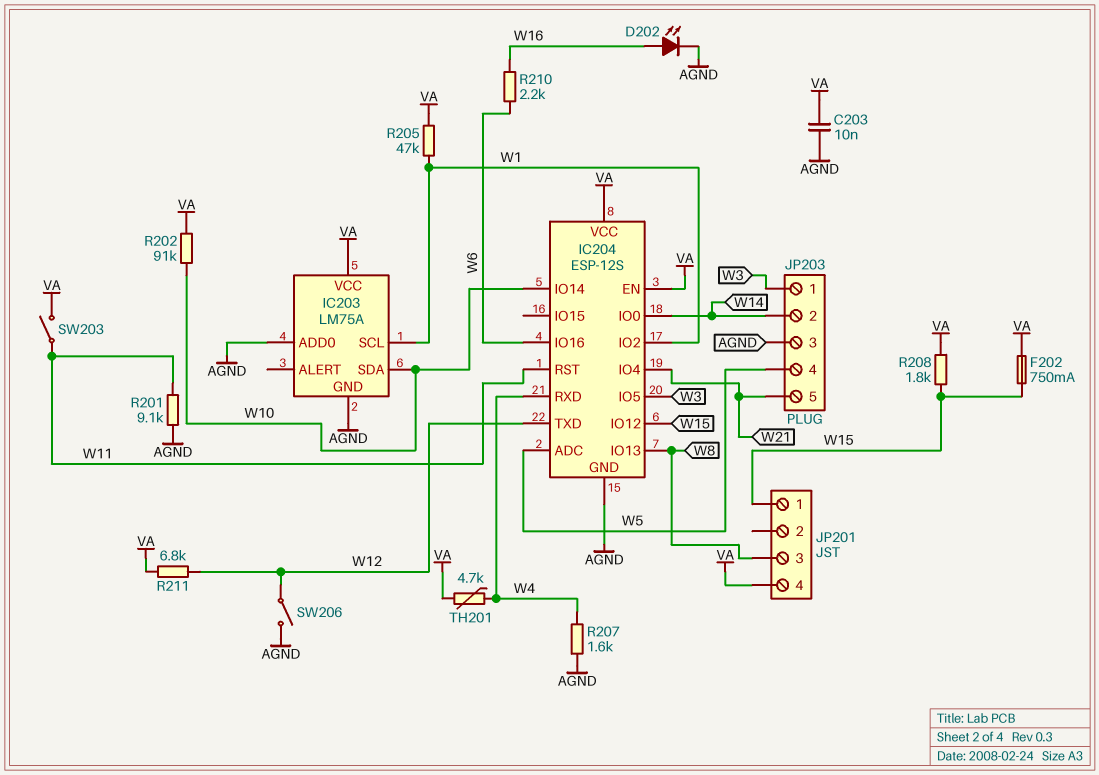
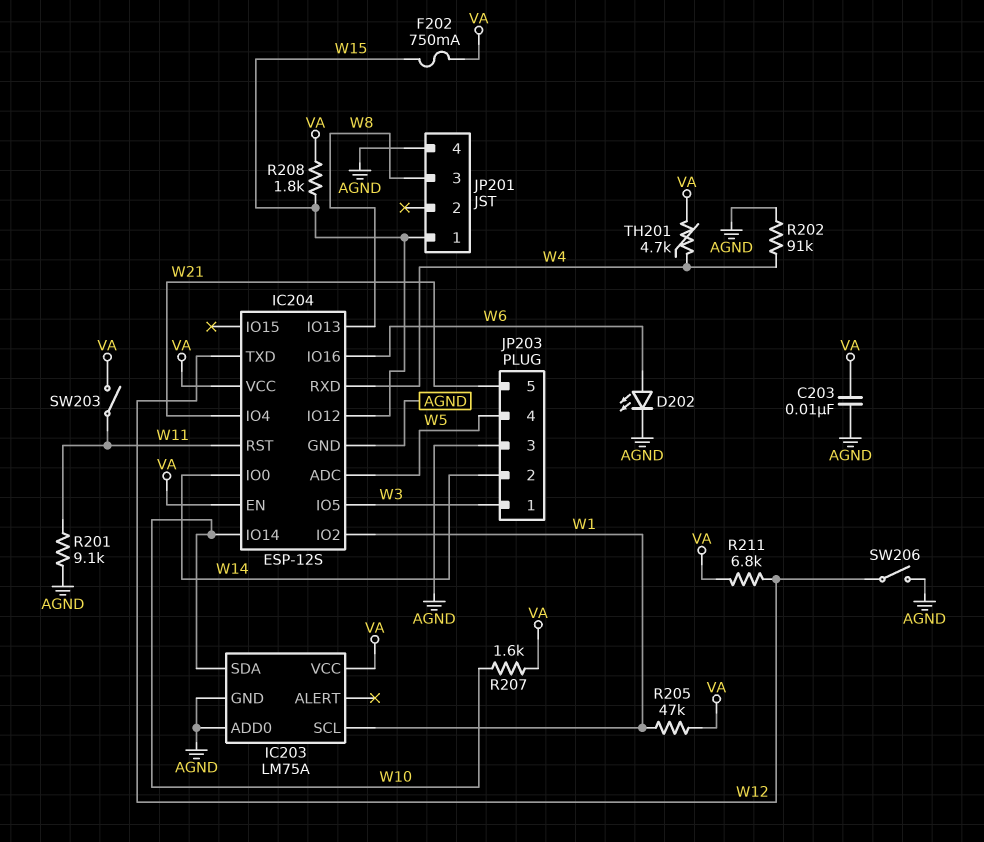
D202: LED (A W16, K AGND) -> LED (A W6, K AGND)
JP201 pin 4: VA -> AGND
R202: 91k (VA, W10) -> 91k (AGND, W4)
R207: 1.6k (AGND, W4) -> 1.6k (VA, W10)
R210: 2.2k (W6, W16) -> none

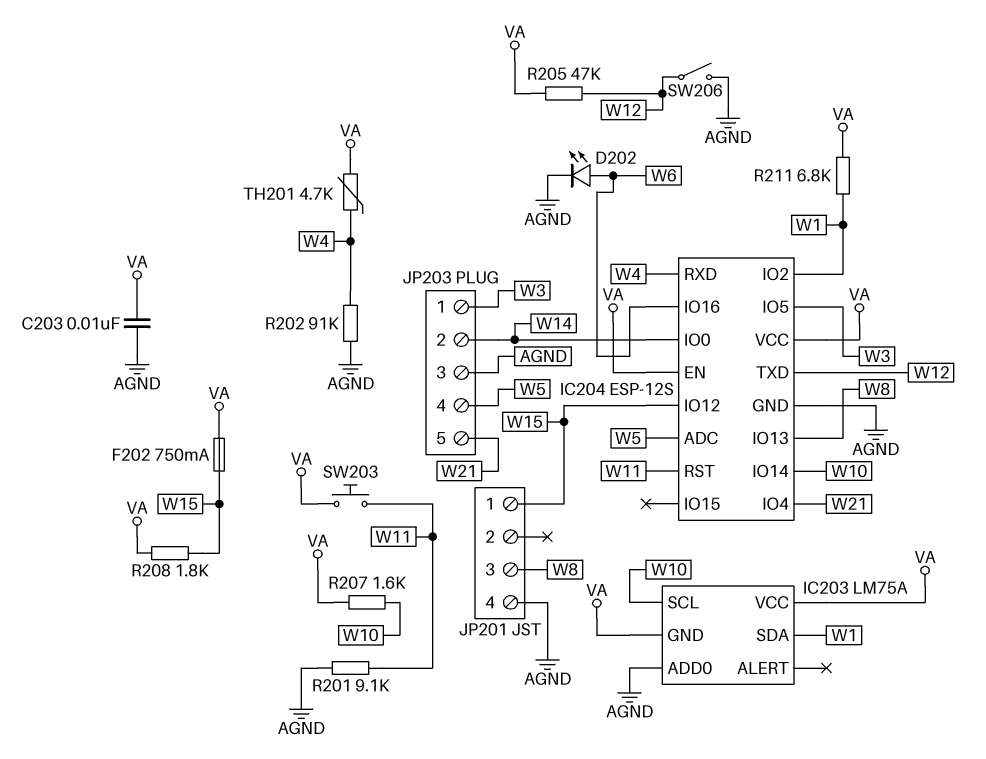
IC203 pin GND: AGND -> VA
IC203 pin SCL: W1 -> W10
IC203 pin SDA: W10 -> W1
R205: 47k (VA, W1) -> 47k (VA, W12)
R211: 6.8k (VA, W12) -> 6.8k (VA, W1)
SW203: switch (VA, W11) -> button (VA, W11)

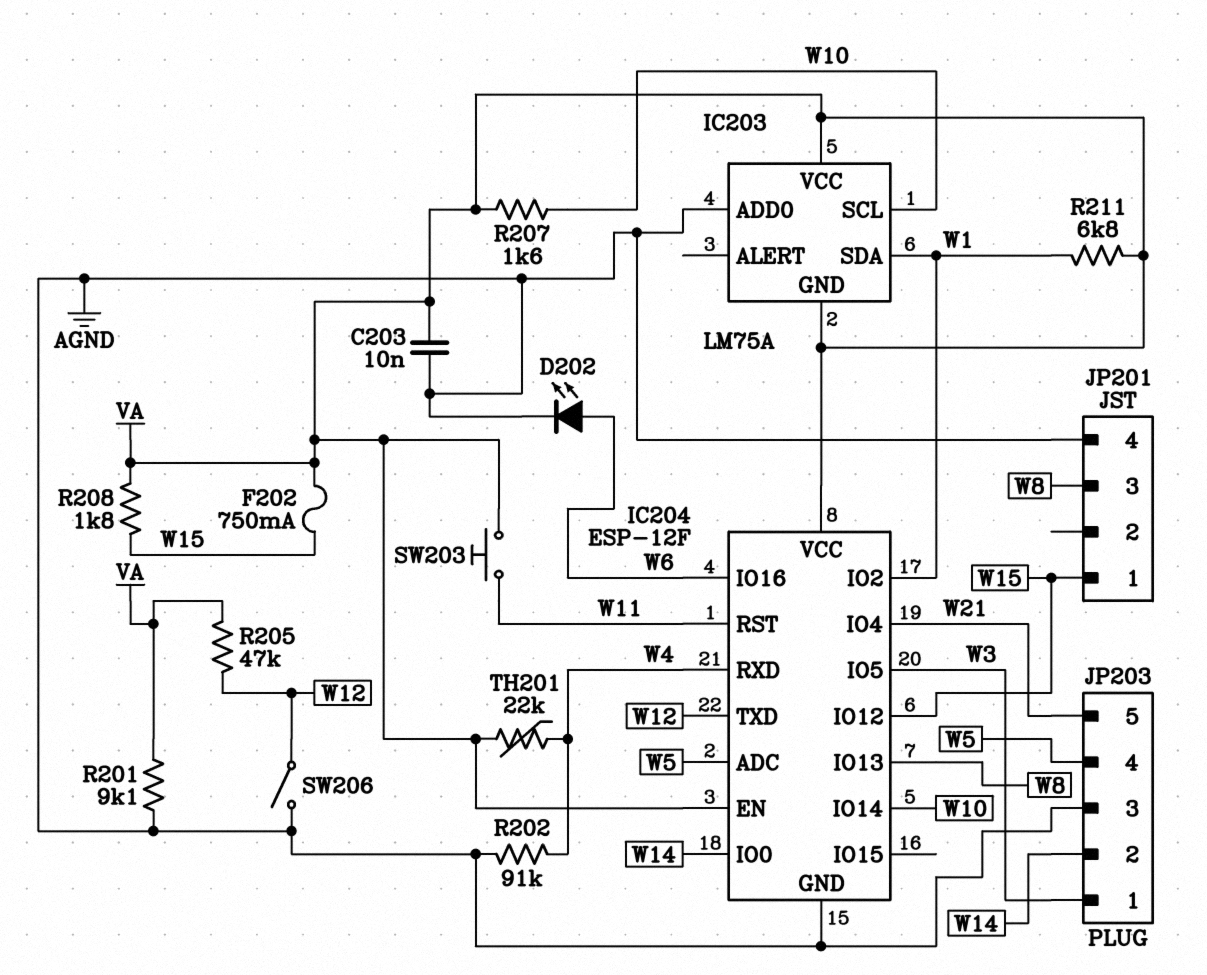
IC204: ESP-12S -> ESP-12F
R201: 9.1k (AGND, W11) -> 9.1k (AGND, VA)
TH201: 4.7k (VA, W4) -> 22k (VA, W4)

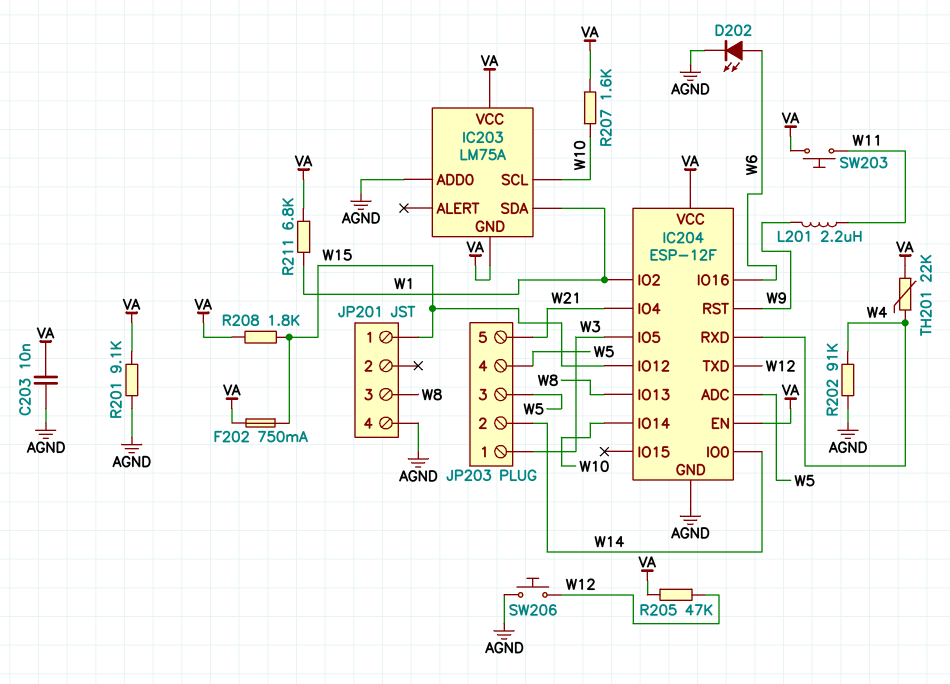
IC204 pin RST: W11 -> W9
JP203 pin 3: AGND -> W5
L201: none -> 2.2uH (W9, W11)
SW206: switch (AGND, W12) -> button (AGND, W12)

